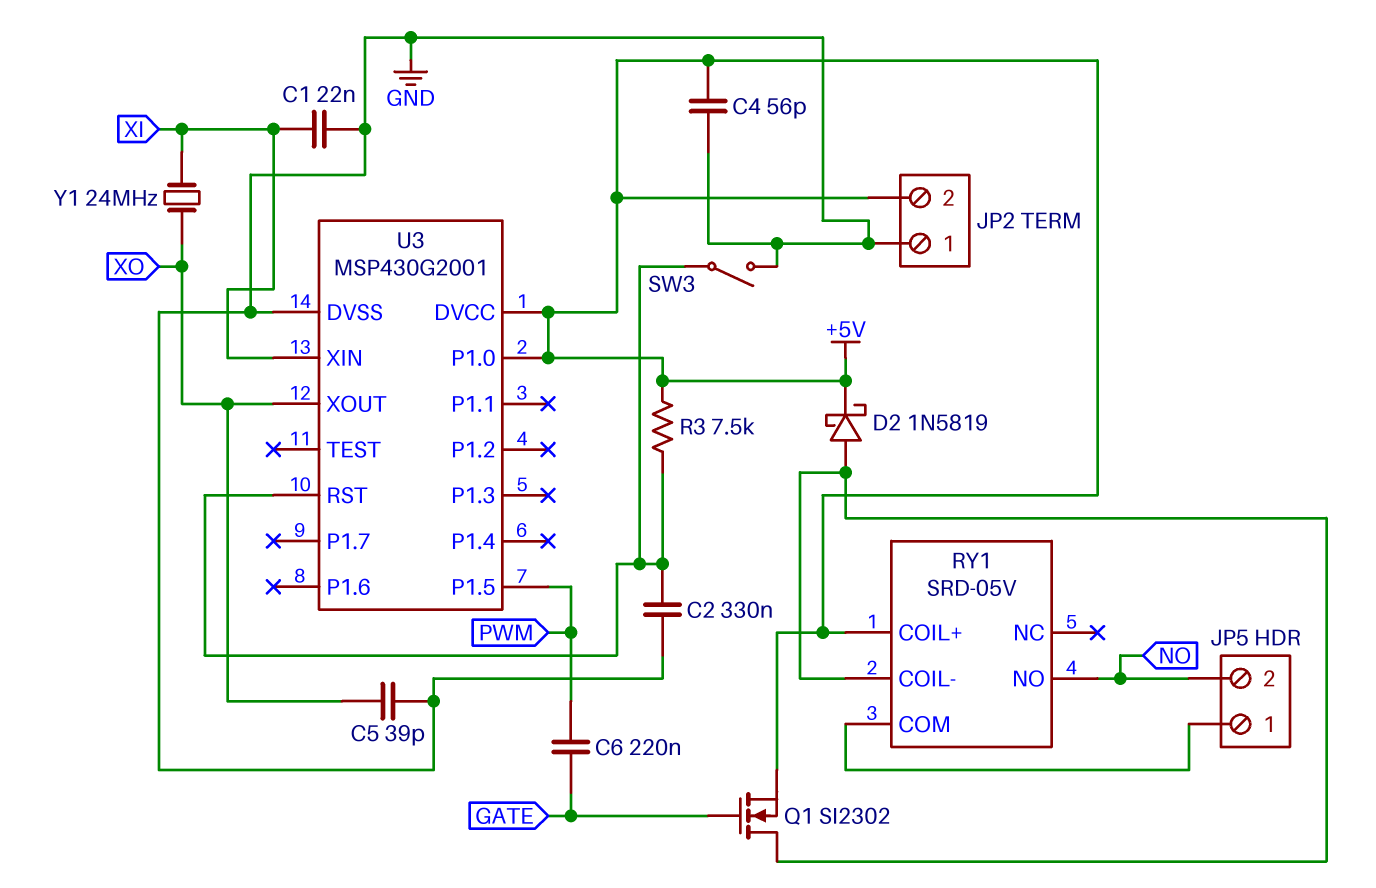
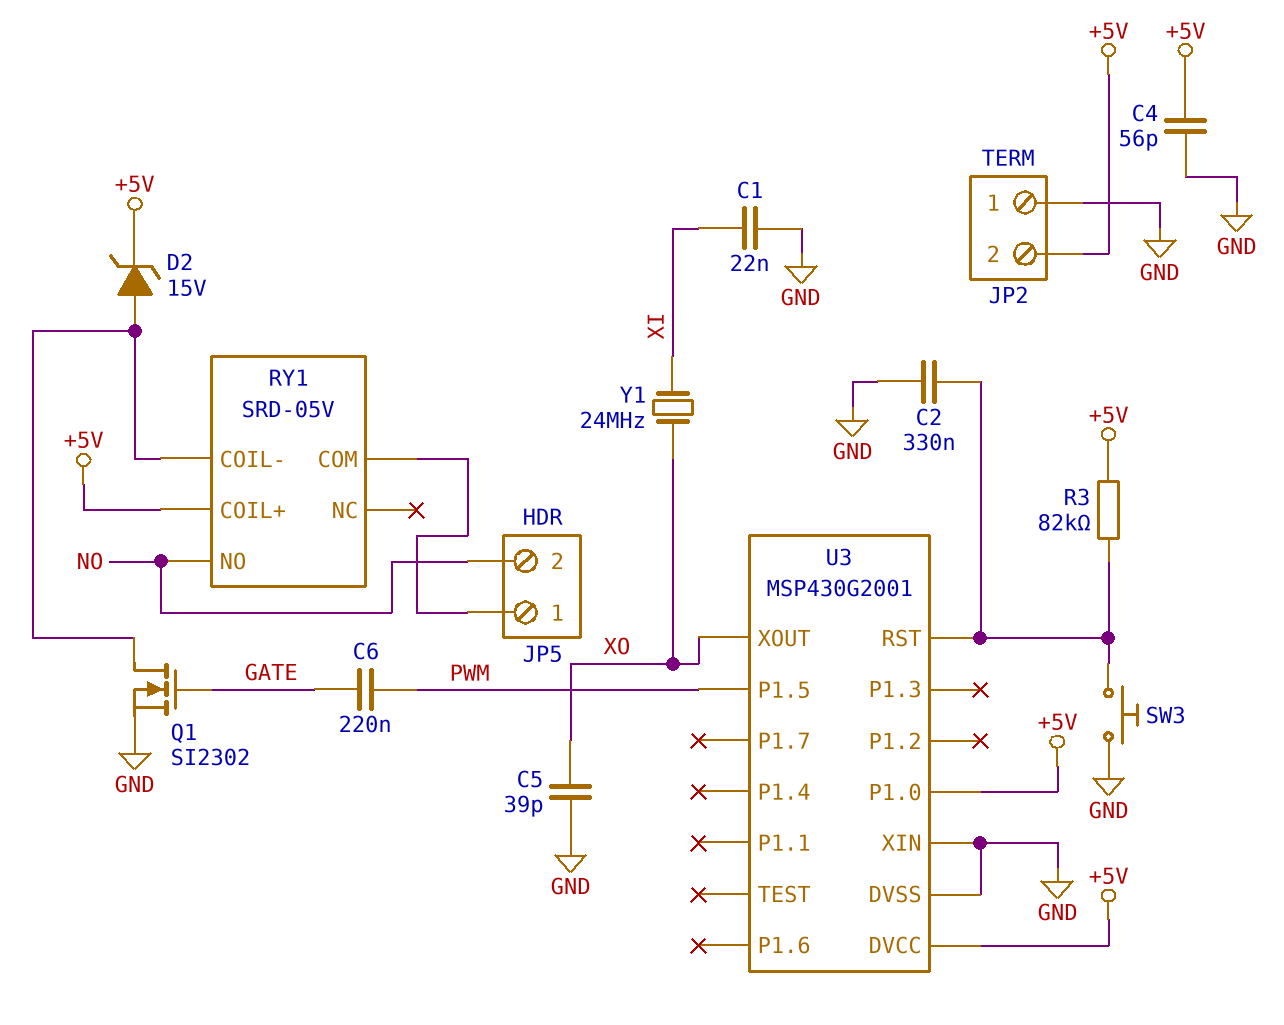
D2: schottky 1N5819 (A RY1/COIL-, K +5V) -> zener 15V (A RY1/COIL-, K +5V)
Q1: NMOS SI2302 (G GATE, D RY1/COIL-, S +5V) -> NMOS SI2302 (G GATE, D RY1/COIL-, S GND)
R3: 7.5k (+5V, U3/RST) -> 82k (+5V, U3/RST)
SW3: switch (GND, U3/RST) -> button (GND, U3/RST)
U3 pin XIN: XI -> GND

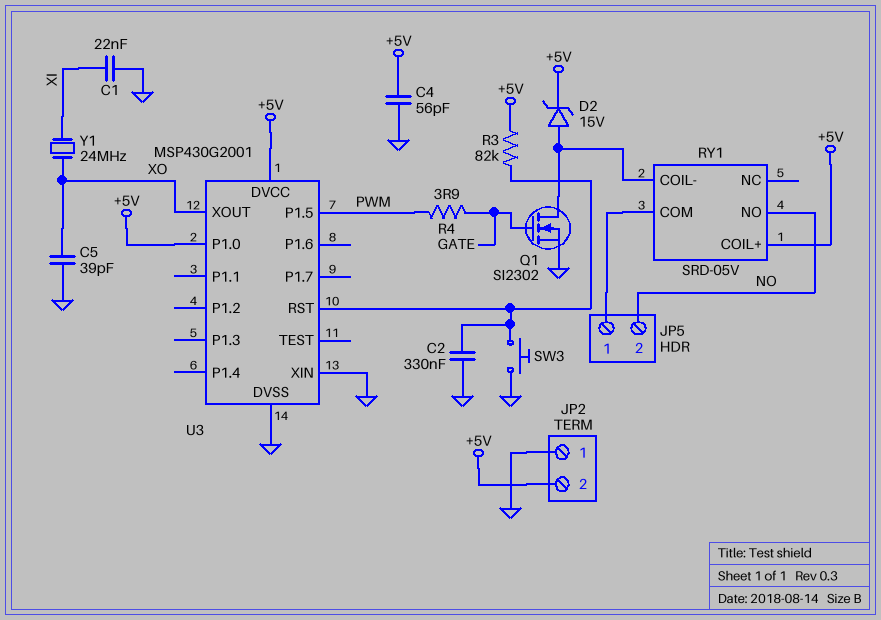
C6: 220nF (GATE, PWM) -> none
R4: none -> 3.9 (GATE, PWM)

